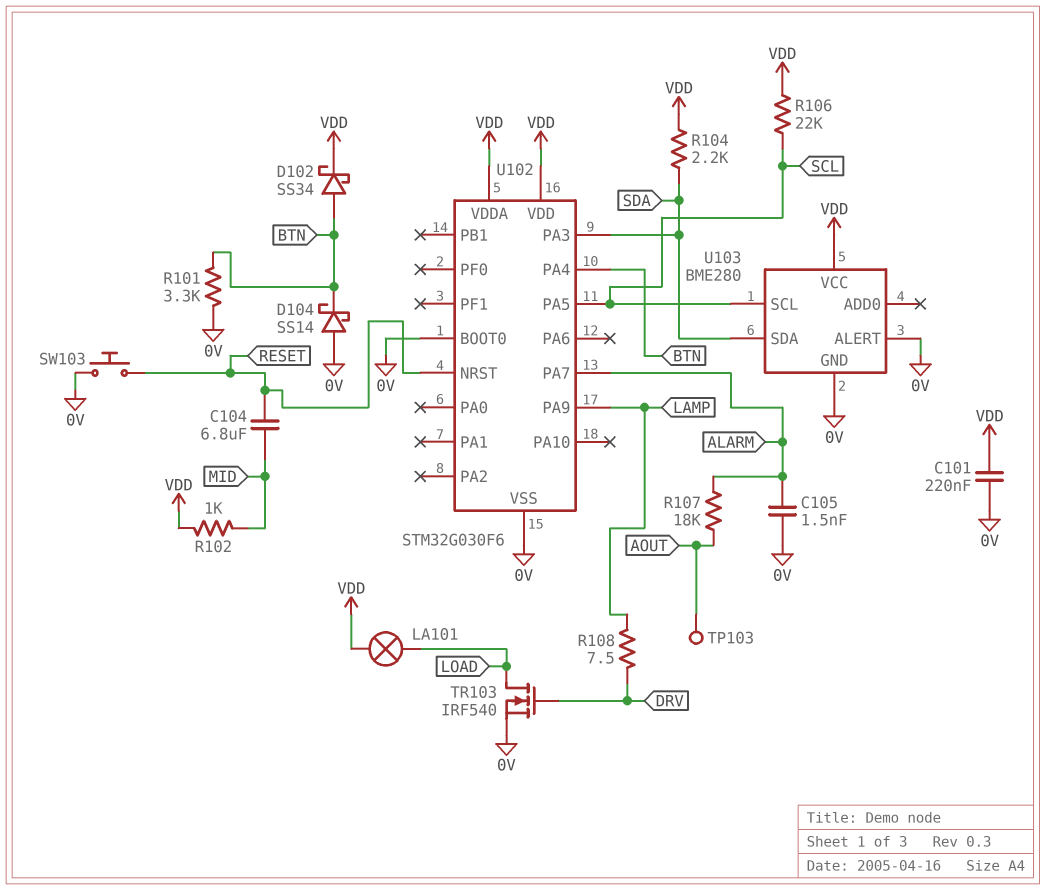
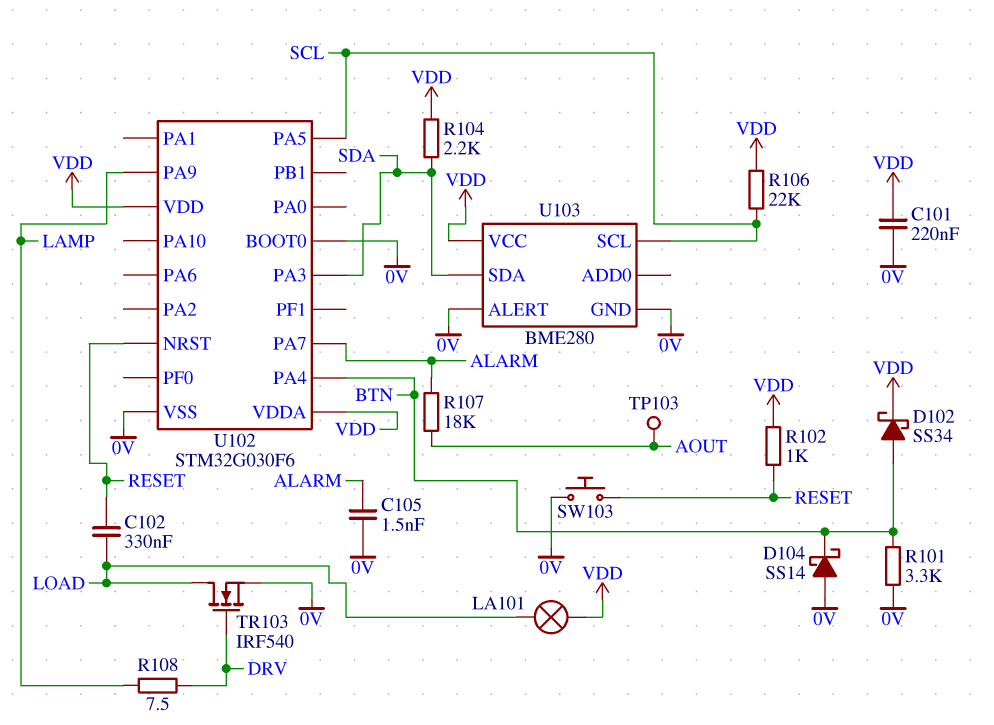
C102: none -> 330nF (LOAD, RESET)
C104: 6.8uF (MID, RESET) -> none
R102: 1k (MID, VDD) -> 1k (RESET, VDD)

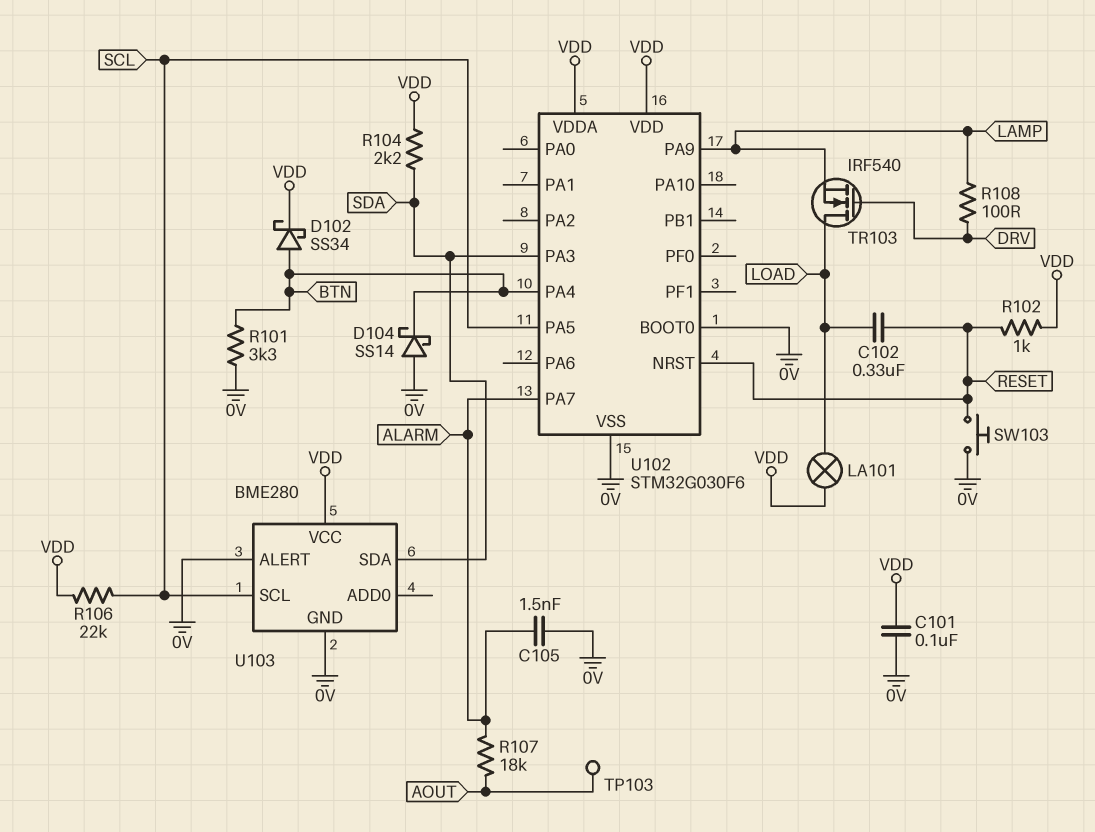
C101: 220nF (0V, VDD) -> 100nF (0V, VDD)
R108: 7.5 (DRV, LAMP) -> 100 (DRV, LAMP)
TR103: NMOS IRF540 (G DRV, D LOAD, S 0V) -> NMOS IRF540 (G DRV, D LOAD, S LAMP)

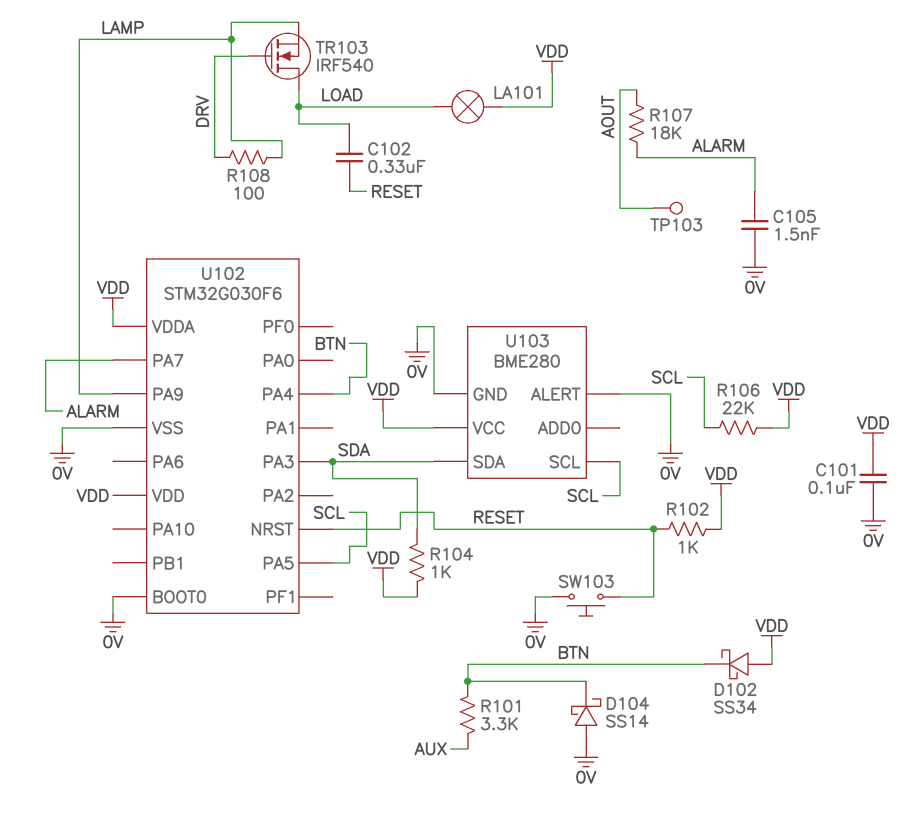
D102: schottky SS34 (A BTN, K VDD) -> schottky SS34 (A VDD, K BTN)
R101: 3.3k (0V, BTN) -> 3.3k (AUX, BTN)
R104: 2.2k (SDA, VDD) -> 1k (SDA, VDD)

